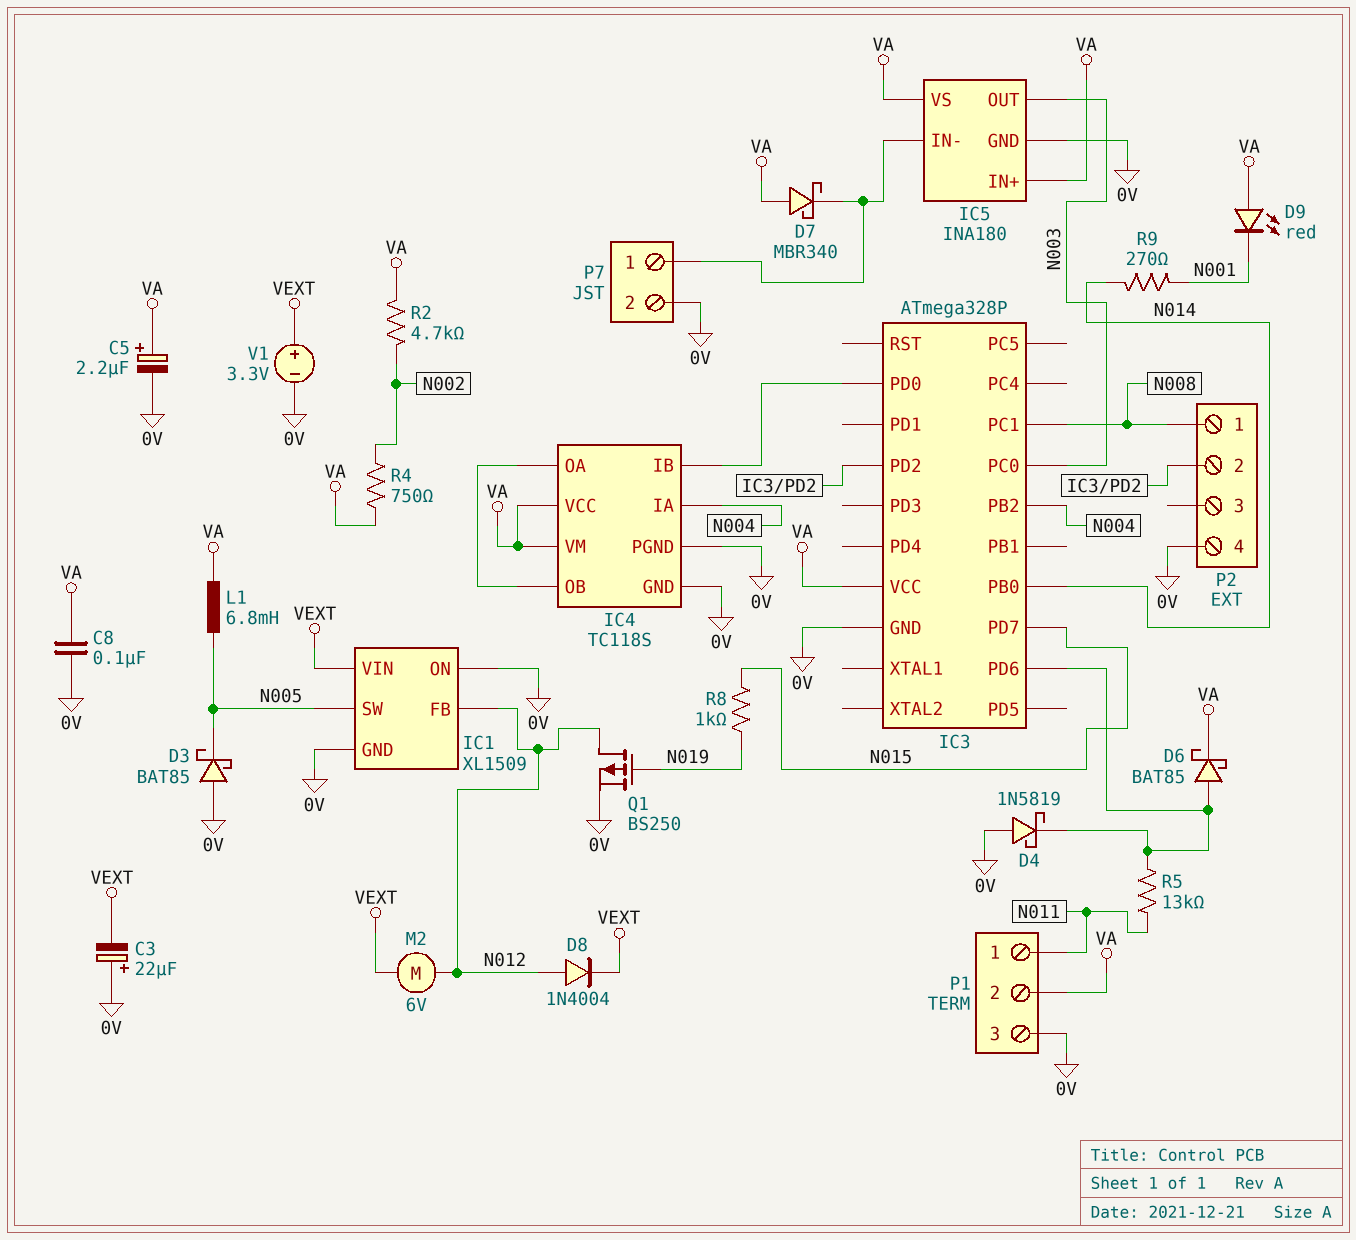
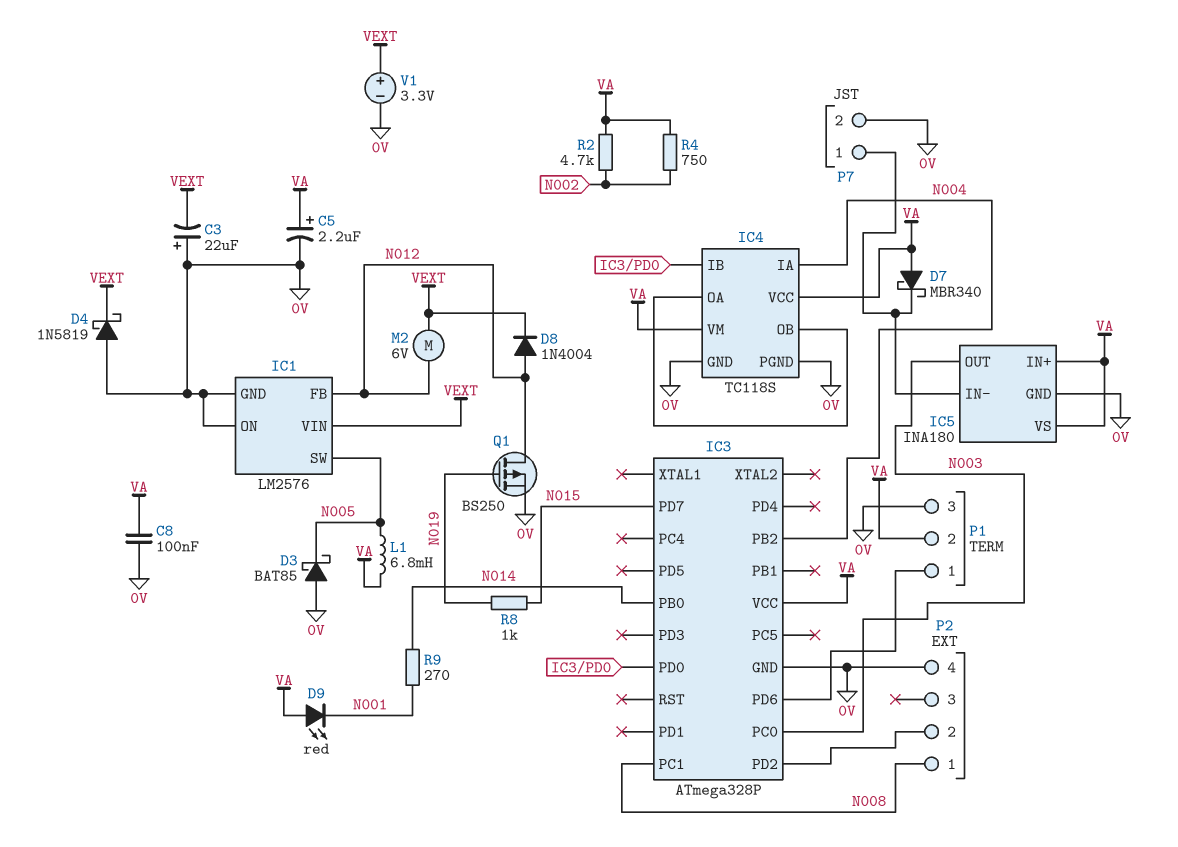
D4: schottky 1N5819 (A 0V, K IC3/PD6) -> schottky 1N5819 (A 0V, K VEXT)
D6: schottky BAT85 (A IC3/PD6, K VA) -> none
IC1: XL1509 -> LM2576
P1 pin 1: N011 -> IC3/PD6
R5: 13k (IC3/PD6, N011) -> none

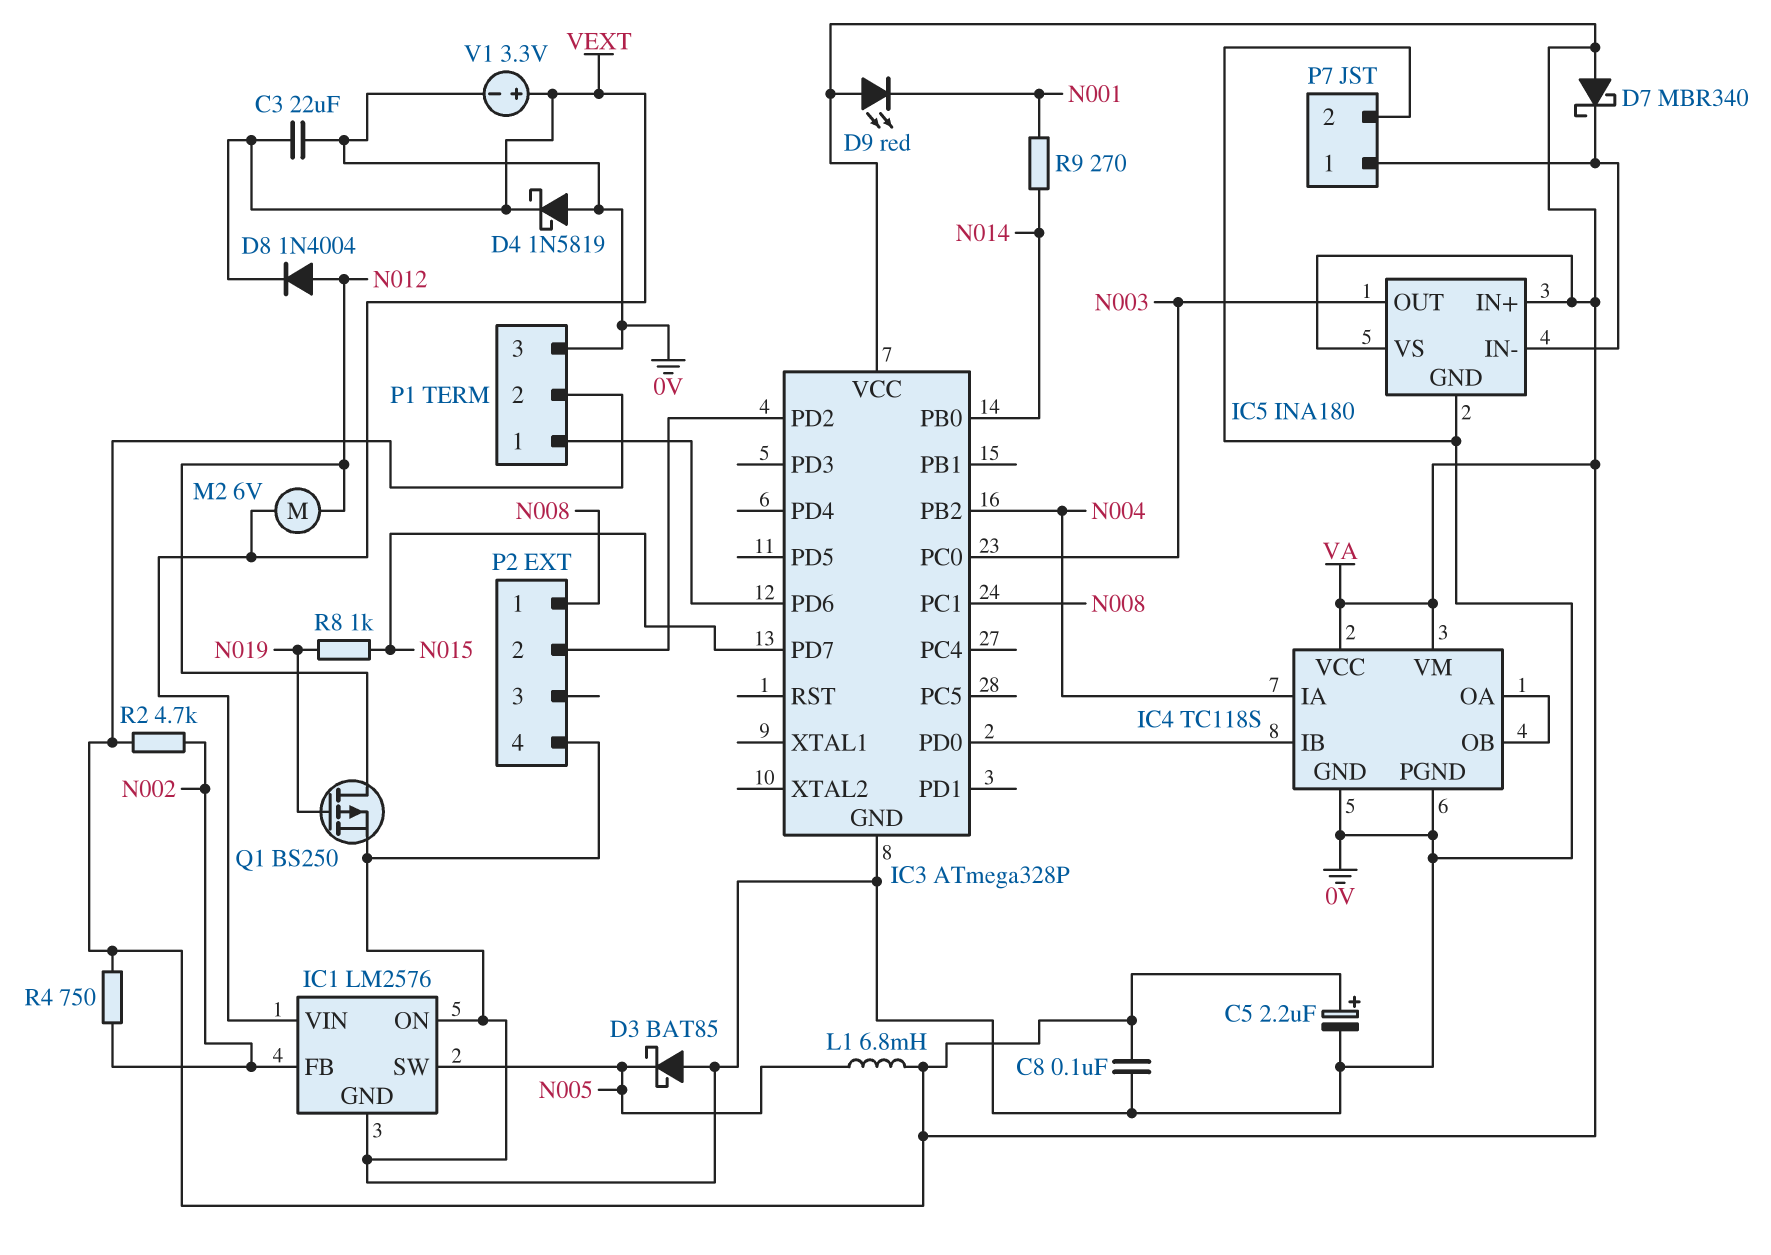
C3: 22uF (plus 0V, minus VEXT) -> 22uF (0V, VEXT)
IC1 pin FB: N012 -> N002

